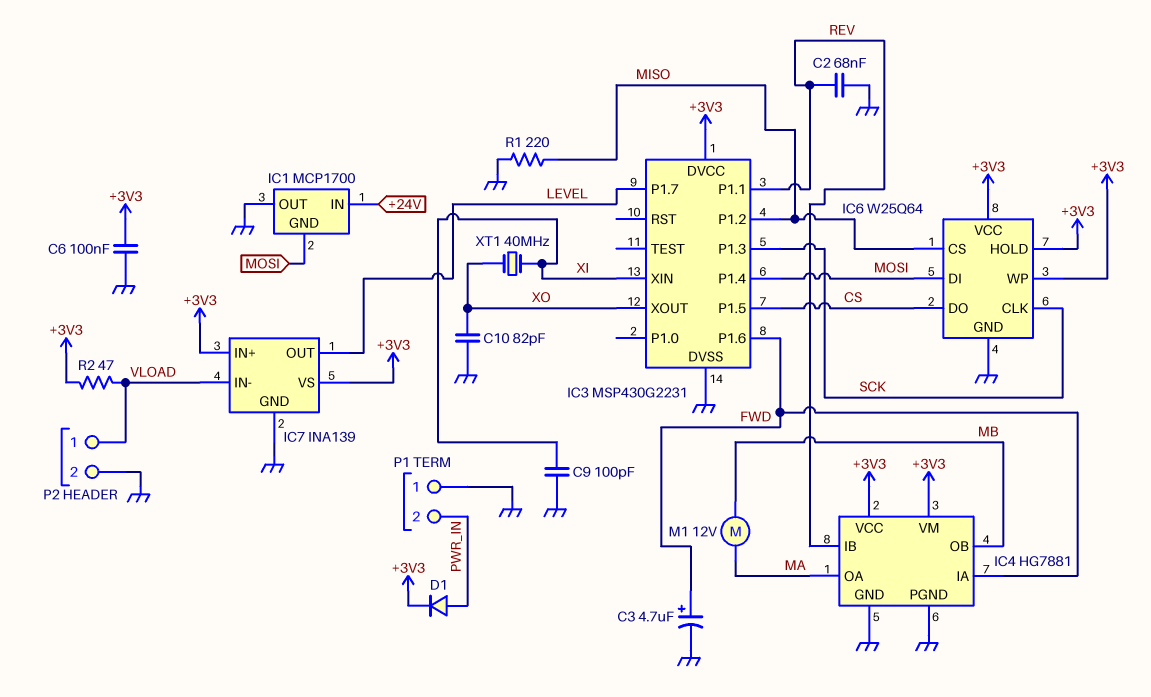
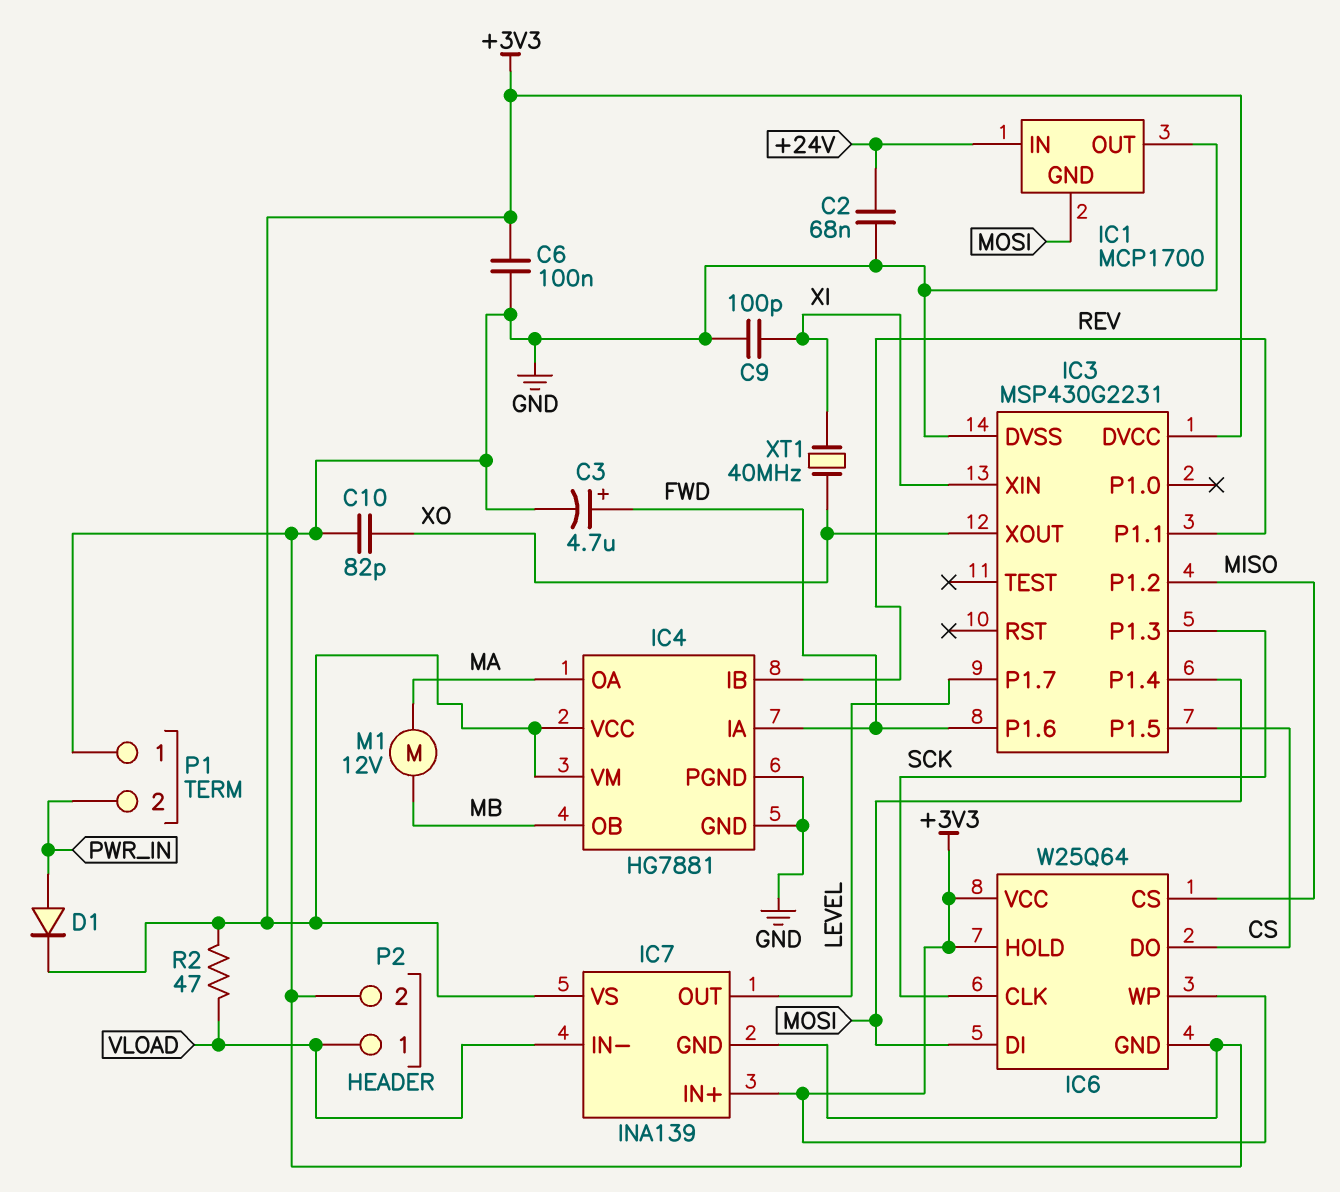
C2: 68nF (GND, REV) -> 68nF (+24V, GND)
R1: 220 (GND, MISO) -> none

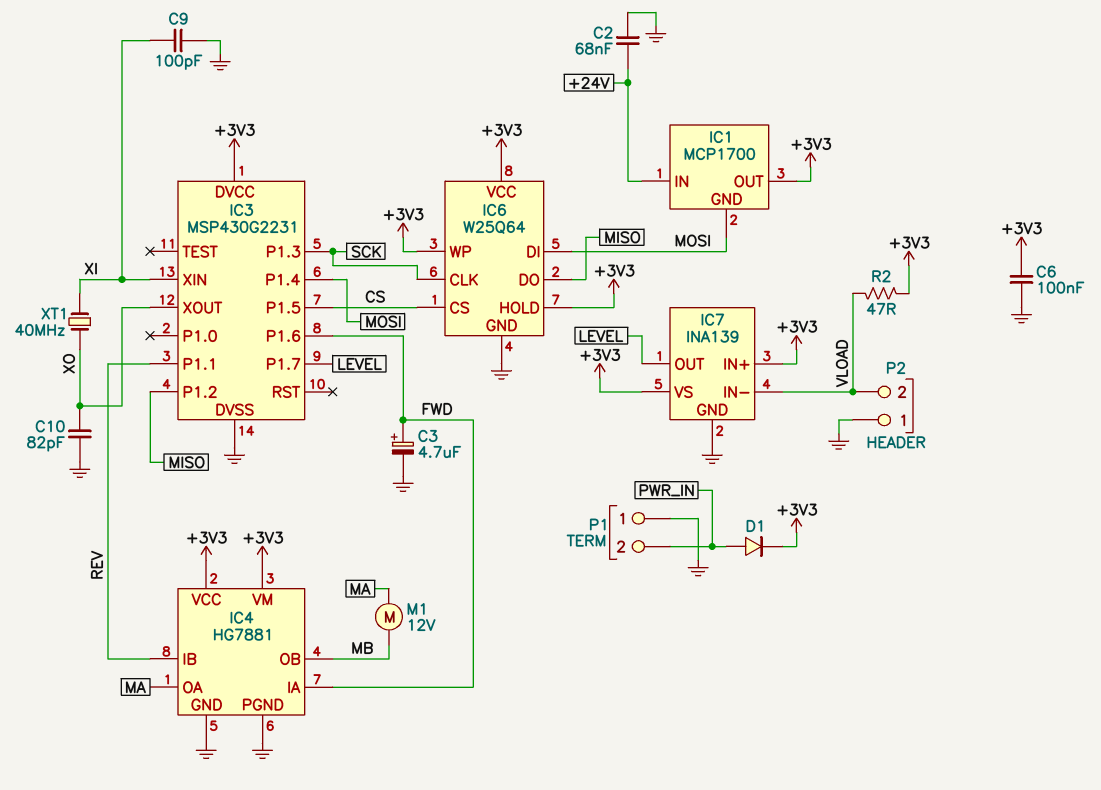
IC1 pin OUT: GND -> +3V3
IC6 pin CS: MISO -> CS
IC6 pin DO: CS -> MISO
P2 pin 1: VLOAD -> GND
P2 pin 2: GND -> VLOAD

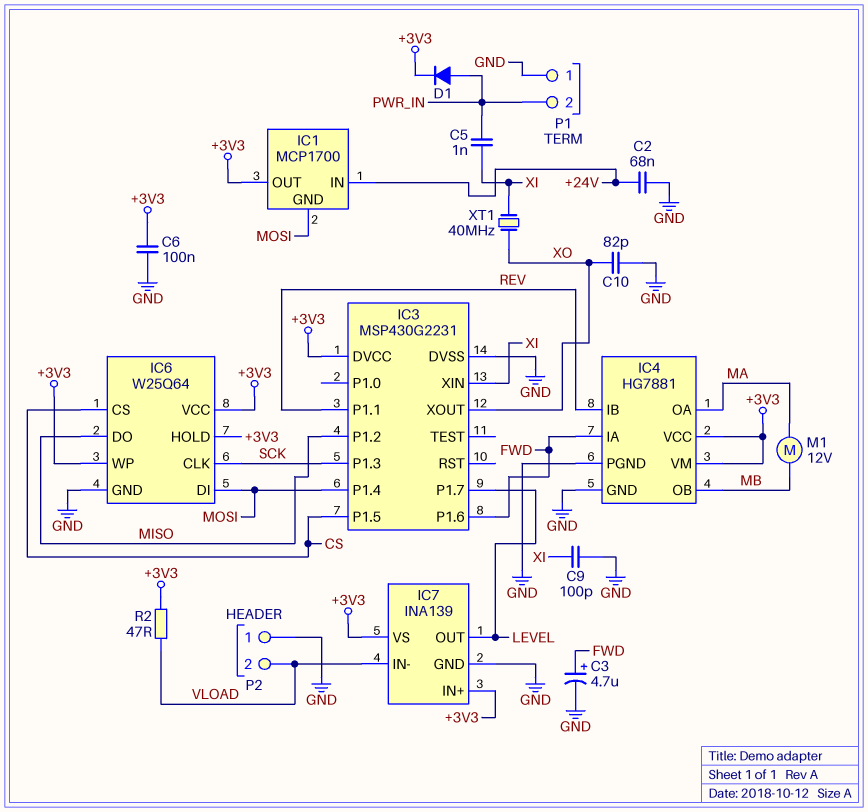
C5: none -> 1nF (PWR_IN, XI)

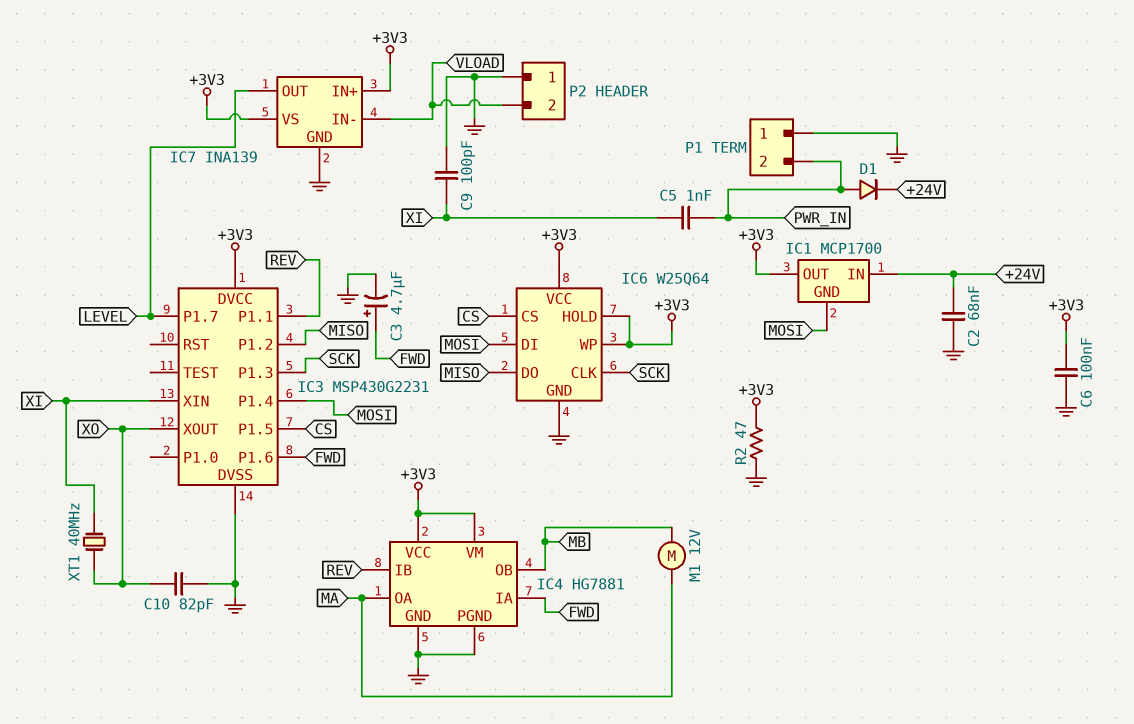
D1: diode (A PWR_IN, K +3V3) -> diode (A PWR_IN, K +24V)
R2: 47 (+3V3, VLOAD) -> 47 (+3V3, GND)

